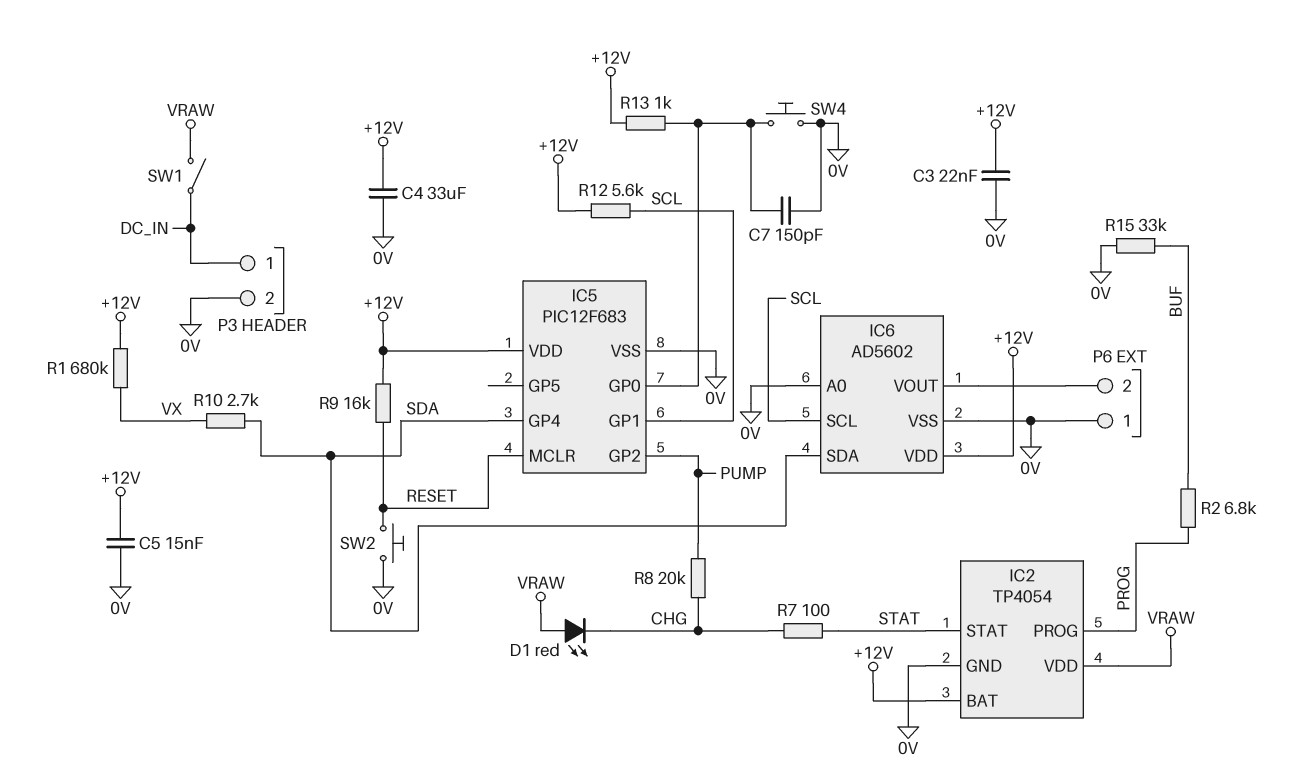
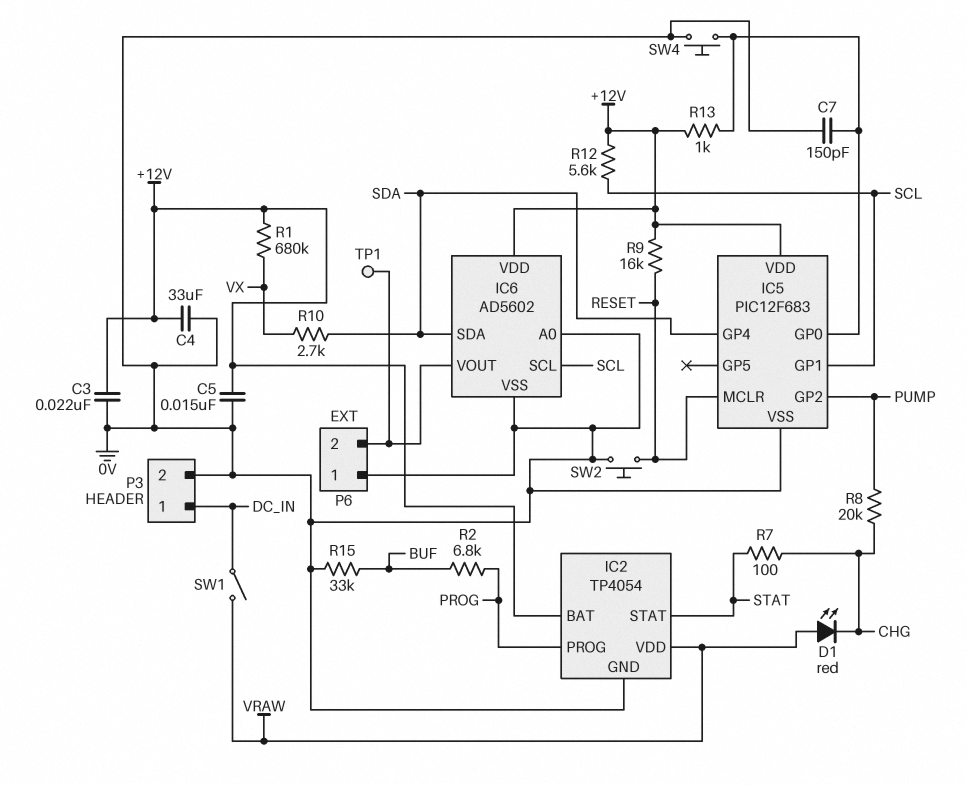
TP1: none -> test point (IC6/VOUT)

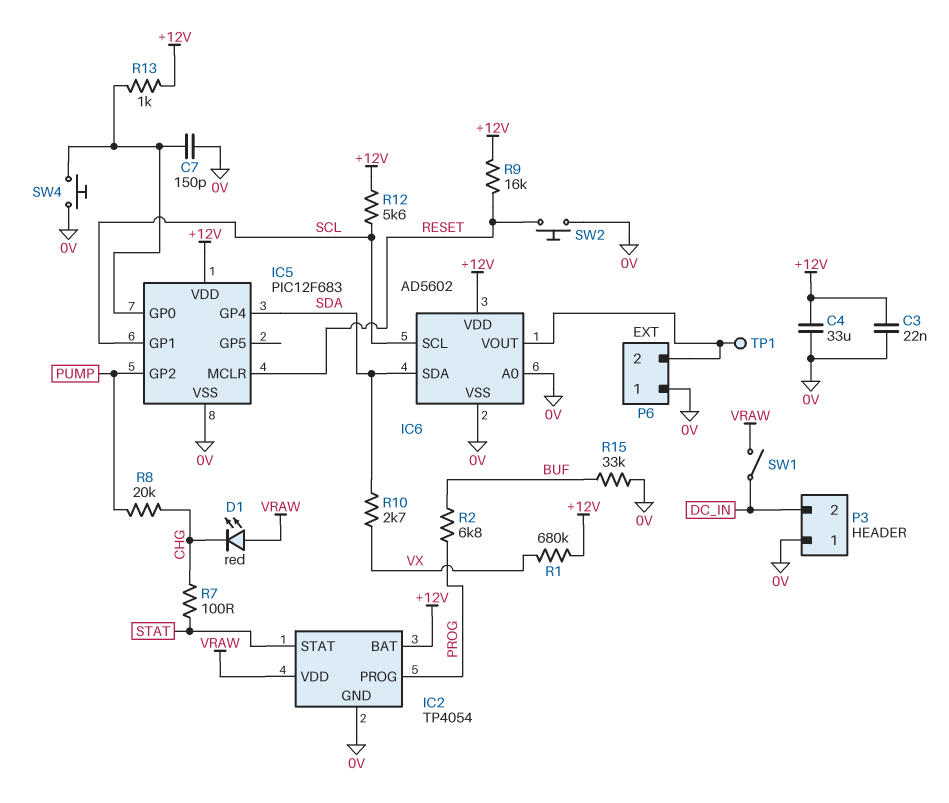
C5: 15nF (+12V, 0V) -> none
P3 pin 1: DC_IN -> 0V
P3 pin 2: 0V -> DC_IN

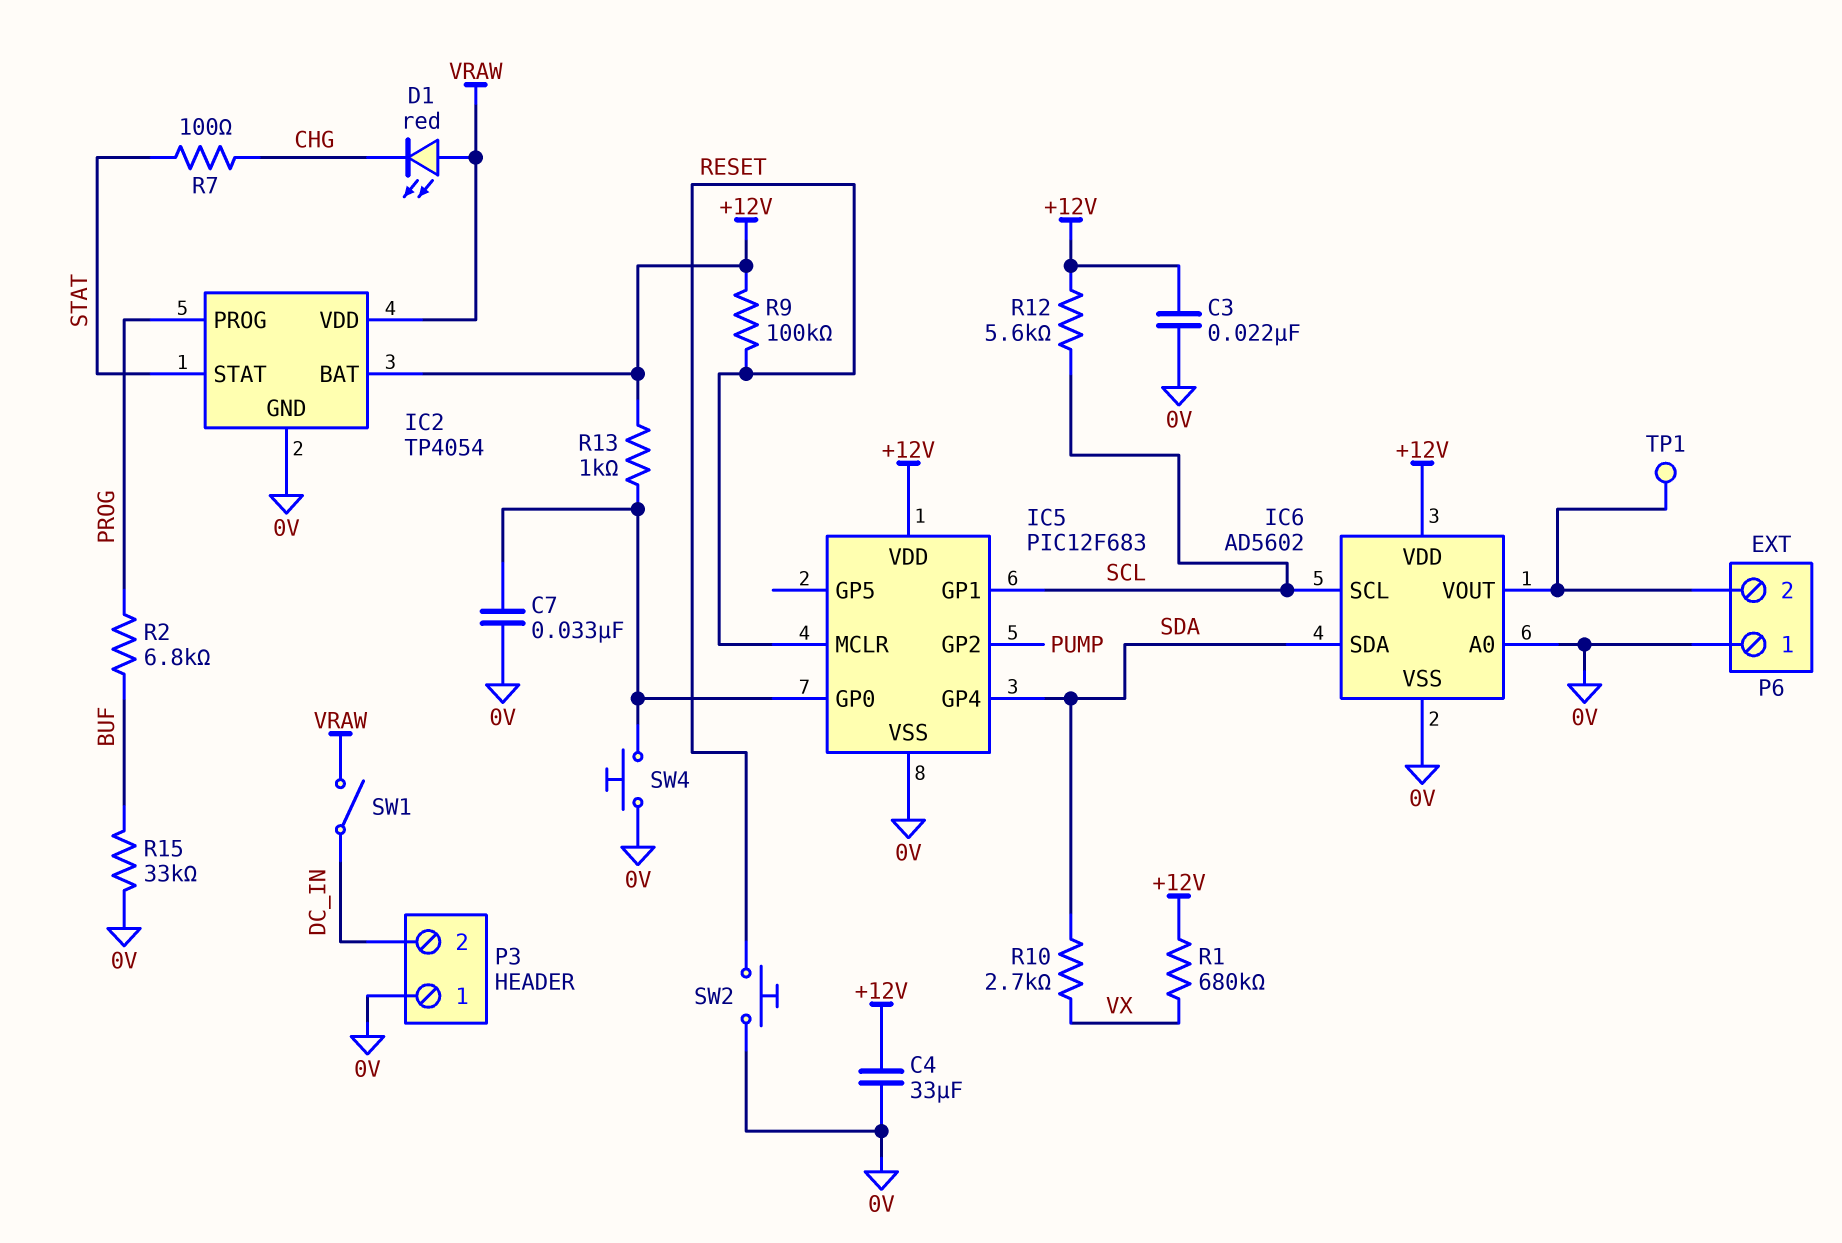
C7: 150pF (0V, IC5/GP0) -> 33nF (0V, IC5/GP0)
R8: 20k (CHG, PUMP) -> none
R9: 16k (+12V, RESET) -> 100k (+12V, RESET)

